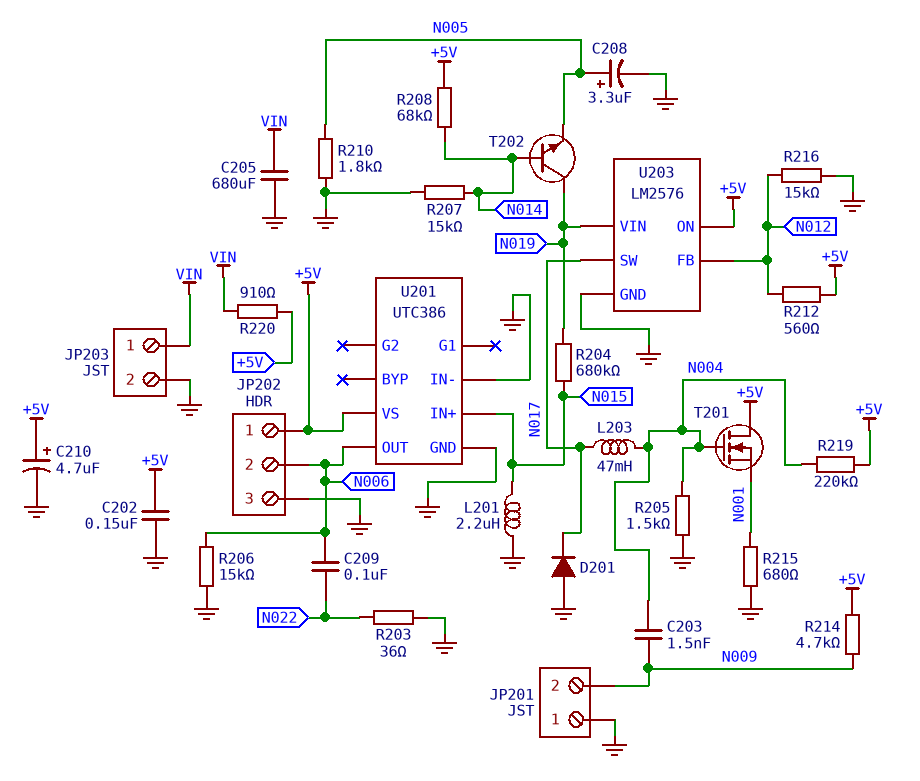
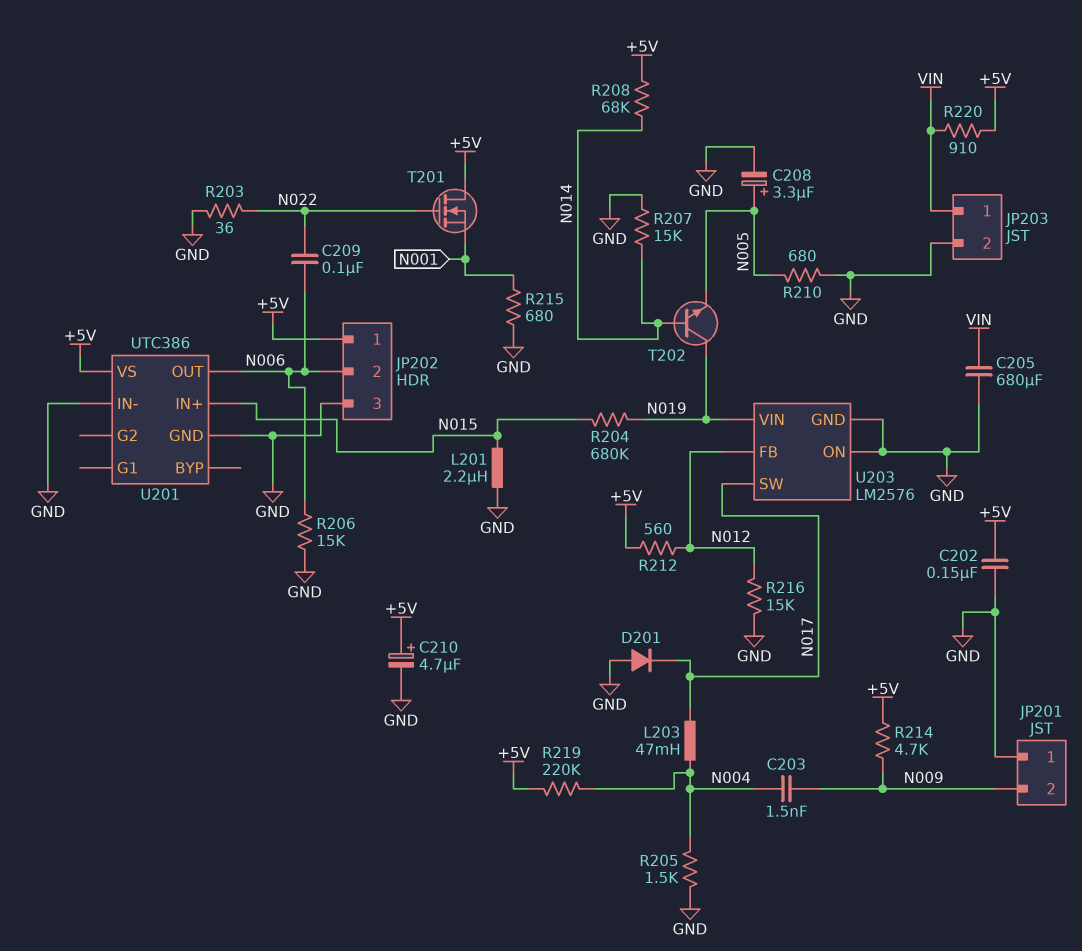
R210: 1.8k (GND, N005) -> 680 (GND, N005)
T201: NMOS (G N004, D +5V, S N001) -> NMOS (G N022, D +5V, S N001)
U203 pin ON: +5V -> GND

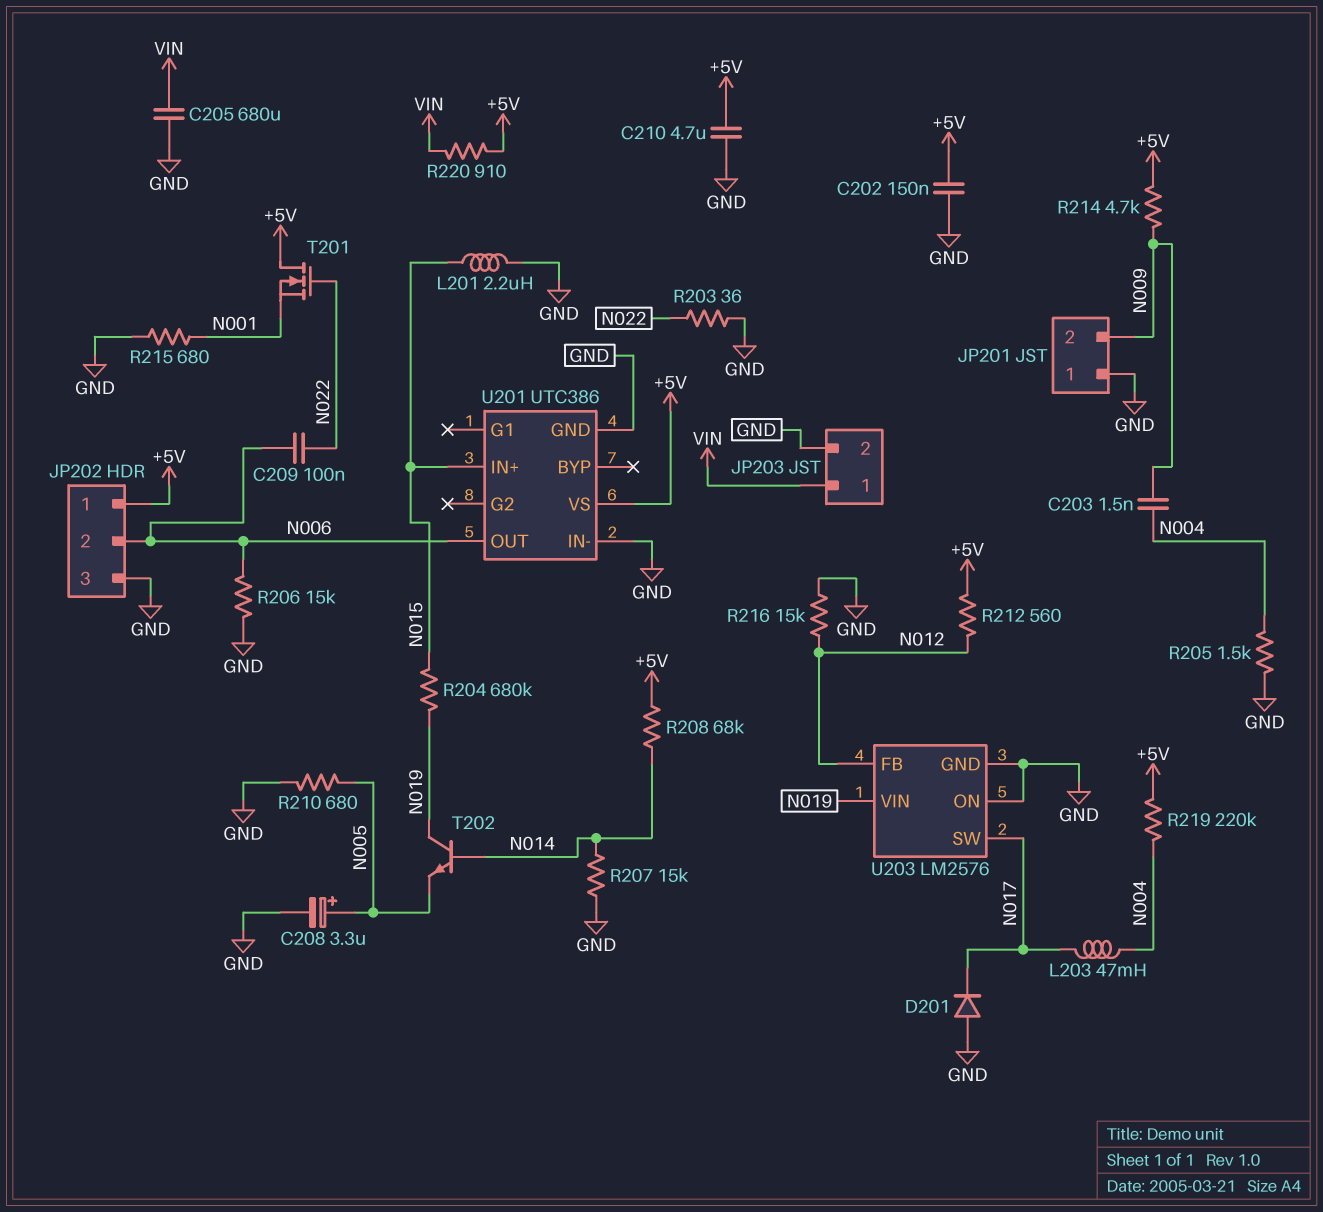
C210: 4.7uF (plus +5V, minus GND) -> 4.7uF (+5V, GND)

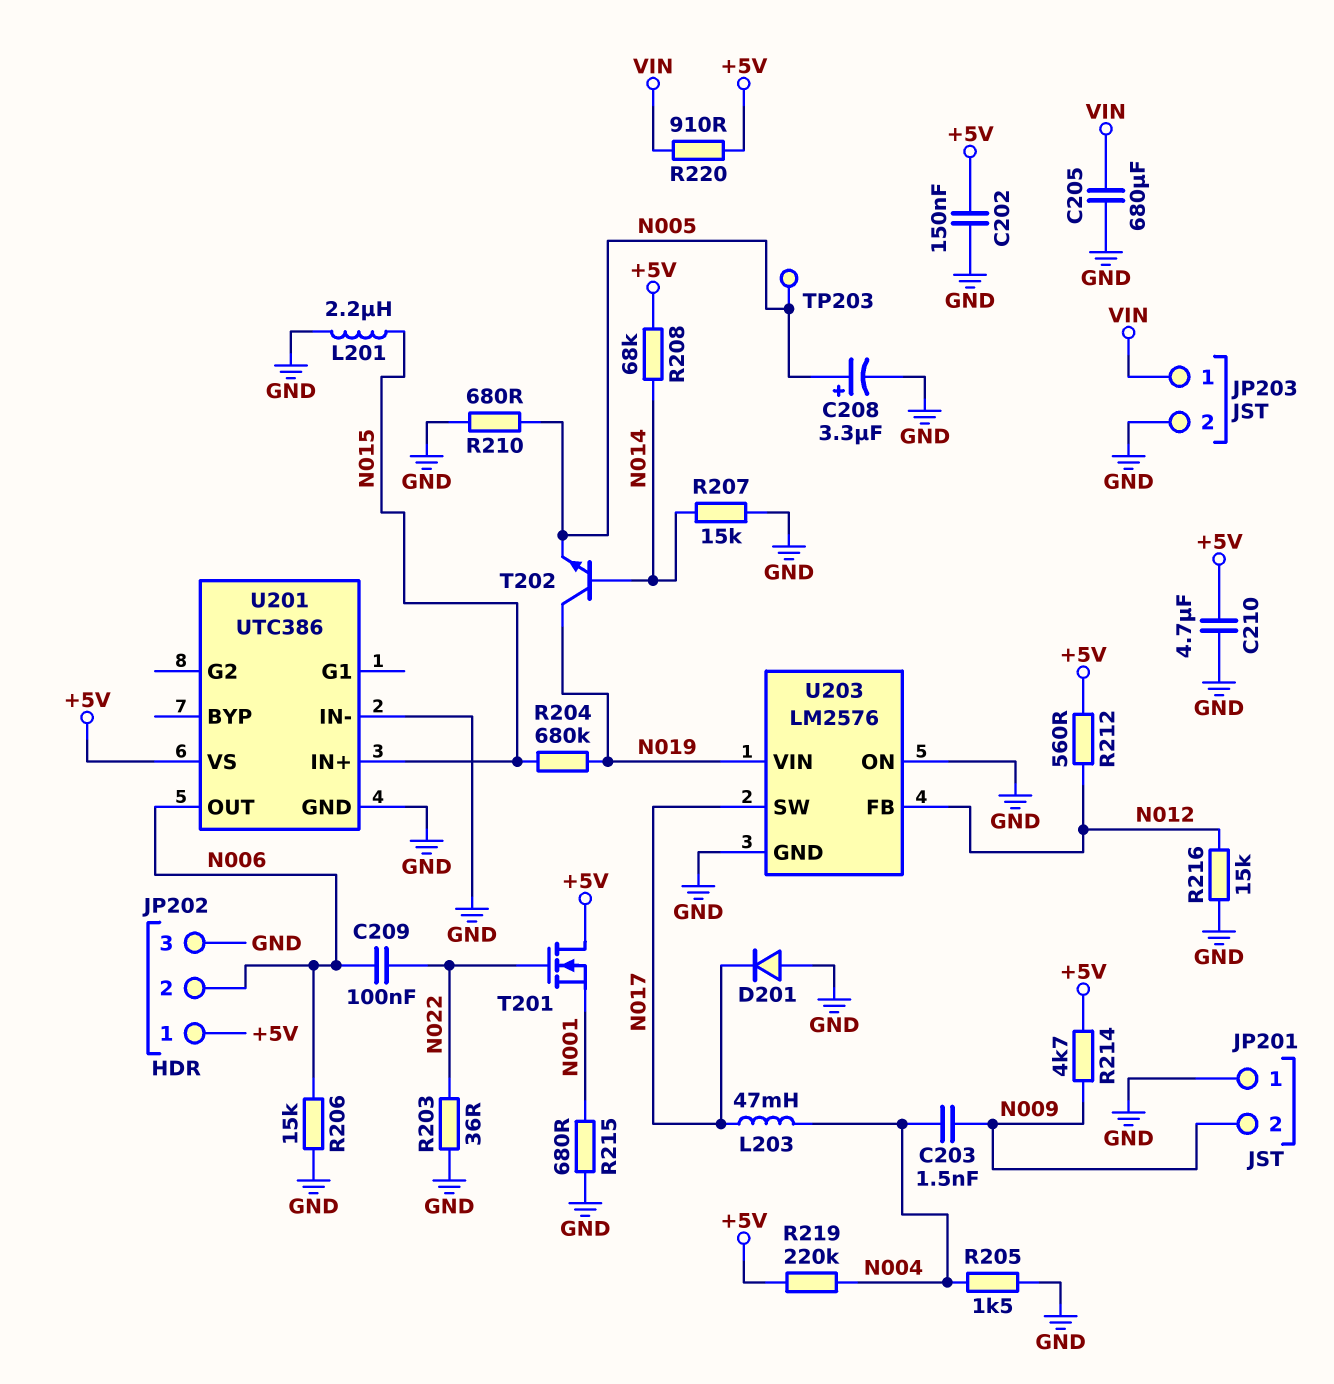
TP203: none -> test point (N005)

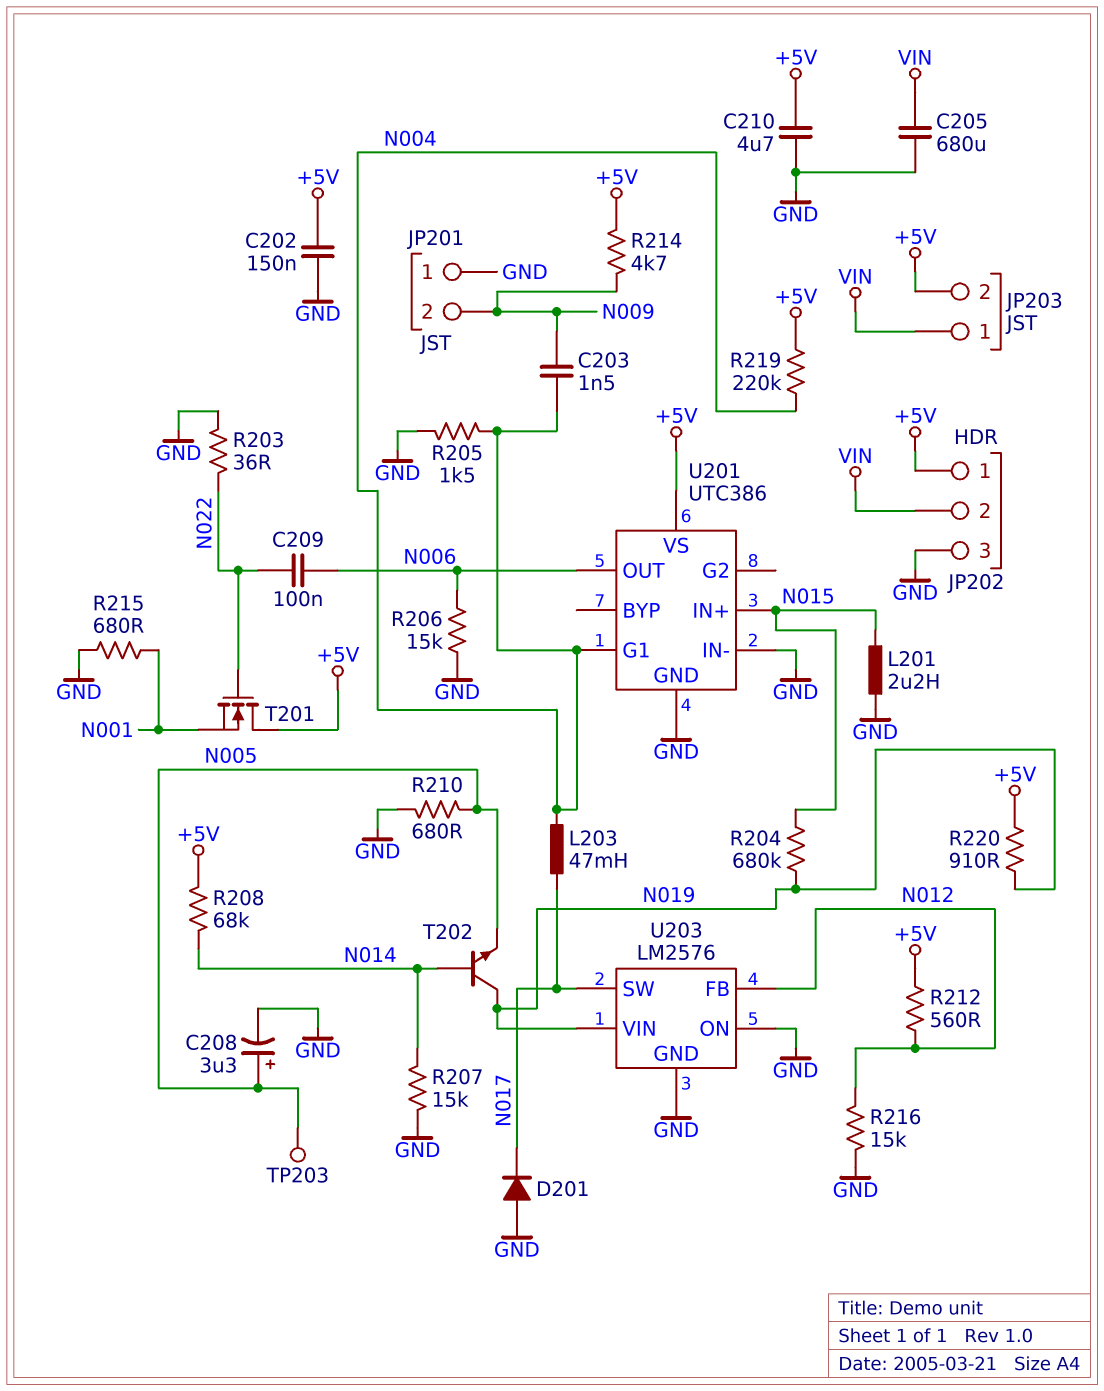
JP202 pin 2: N006 -> VIN
JP203 pin 2: GND -> +5V
R220: 910 (+5V, VIN) -> 910 (+5V, N019)
U201 pin G1: none -> N004

